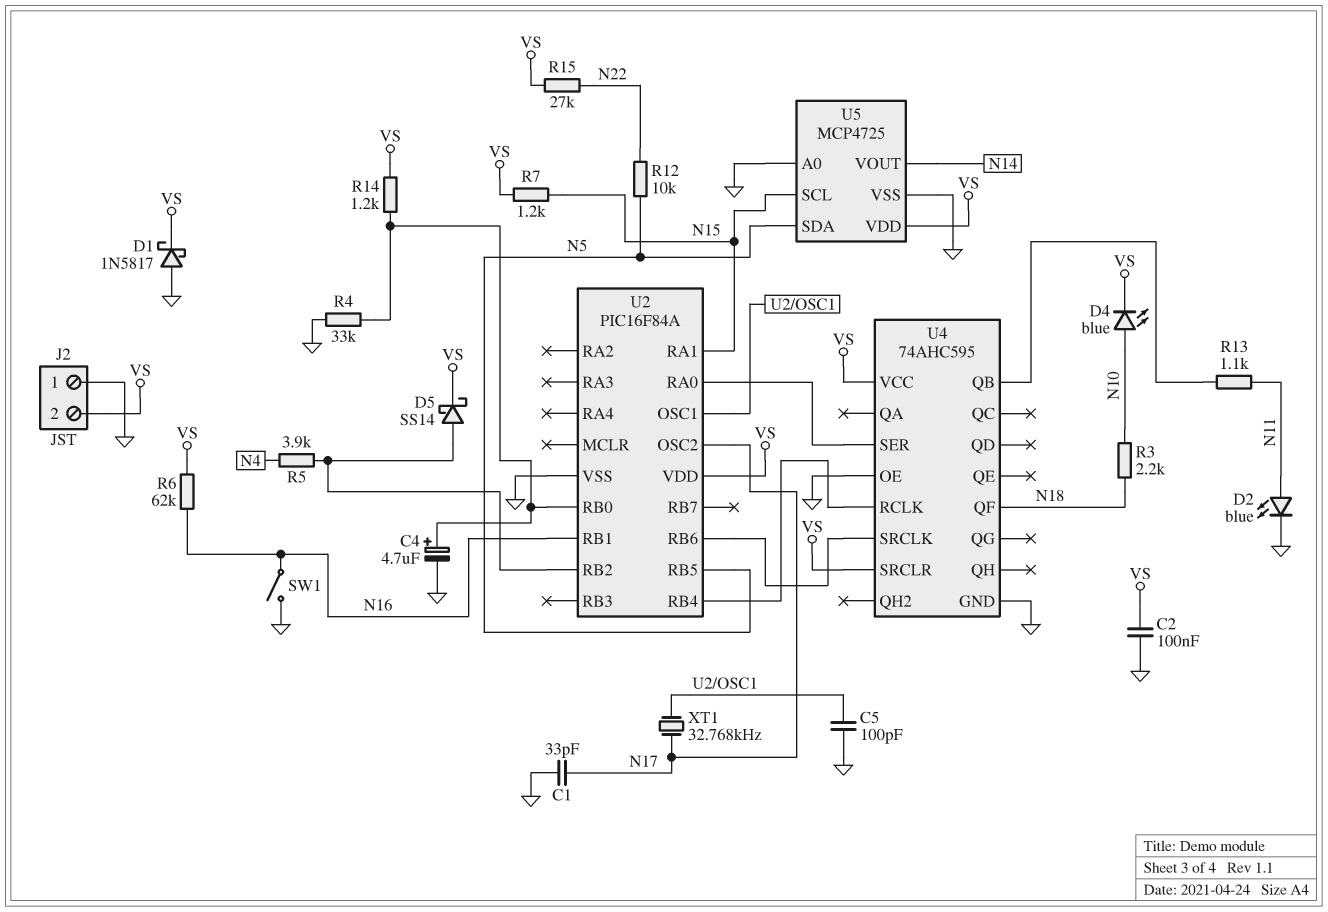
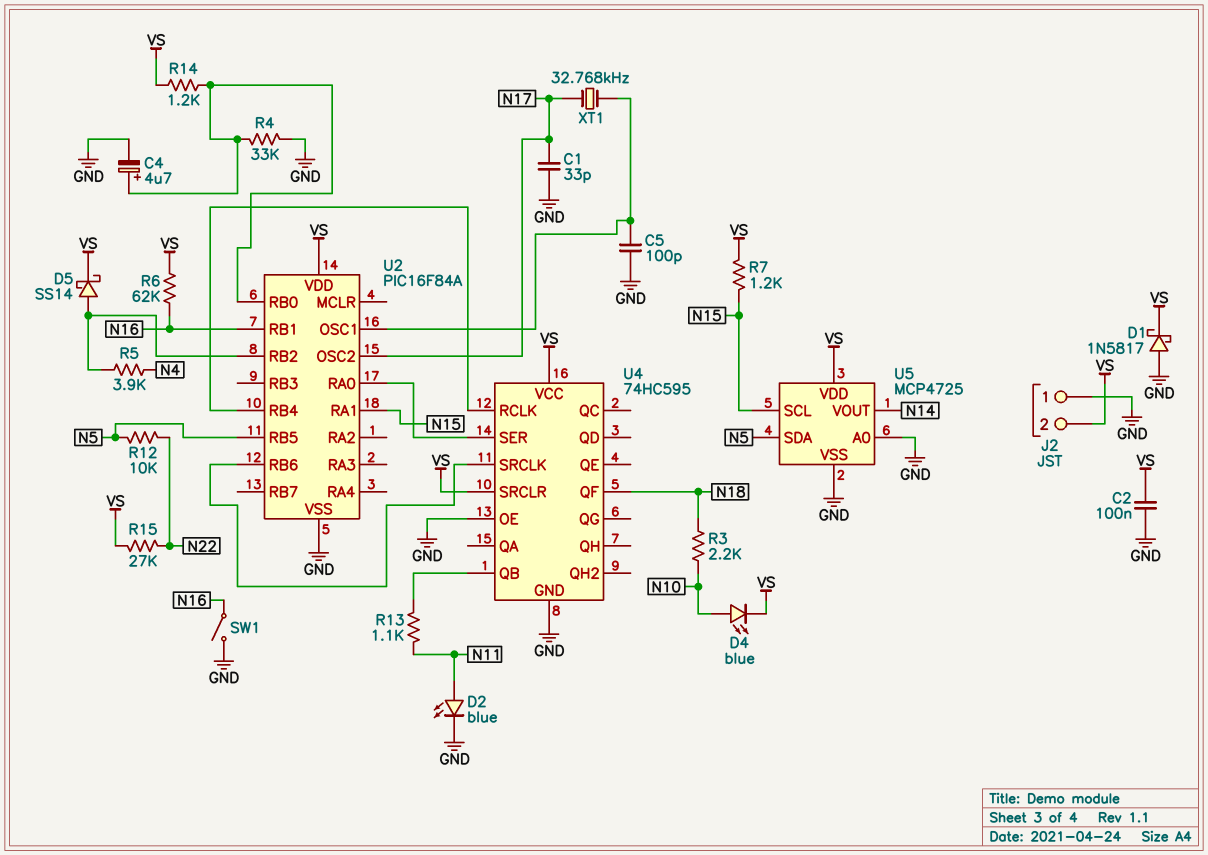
U4: 74AHC595 -> 74HC595

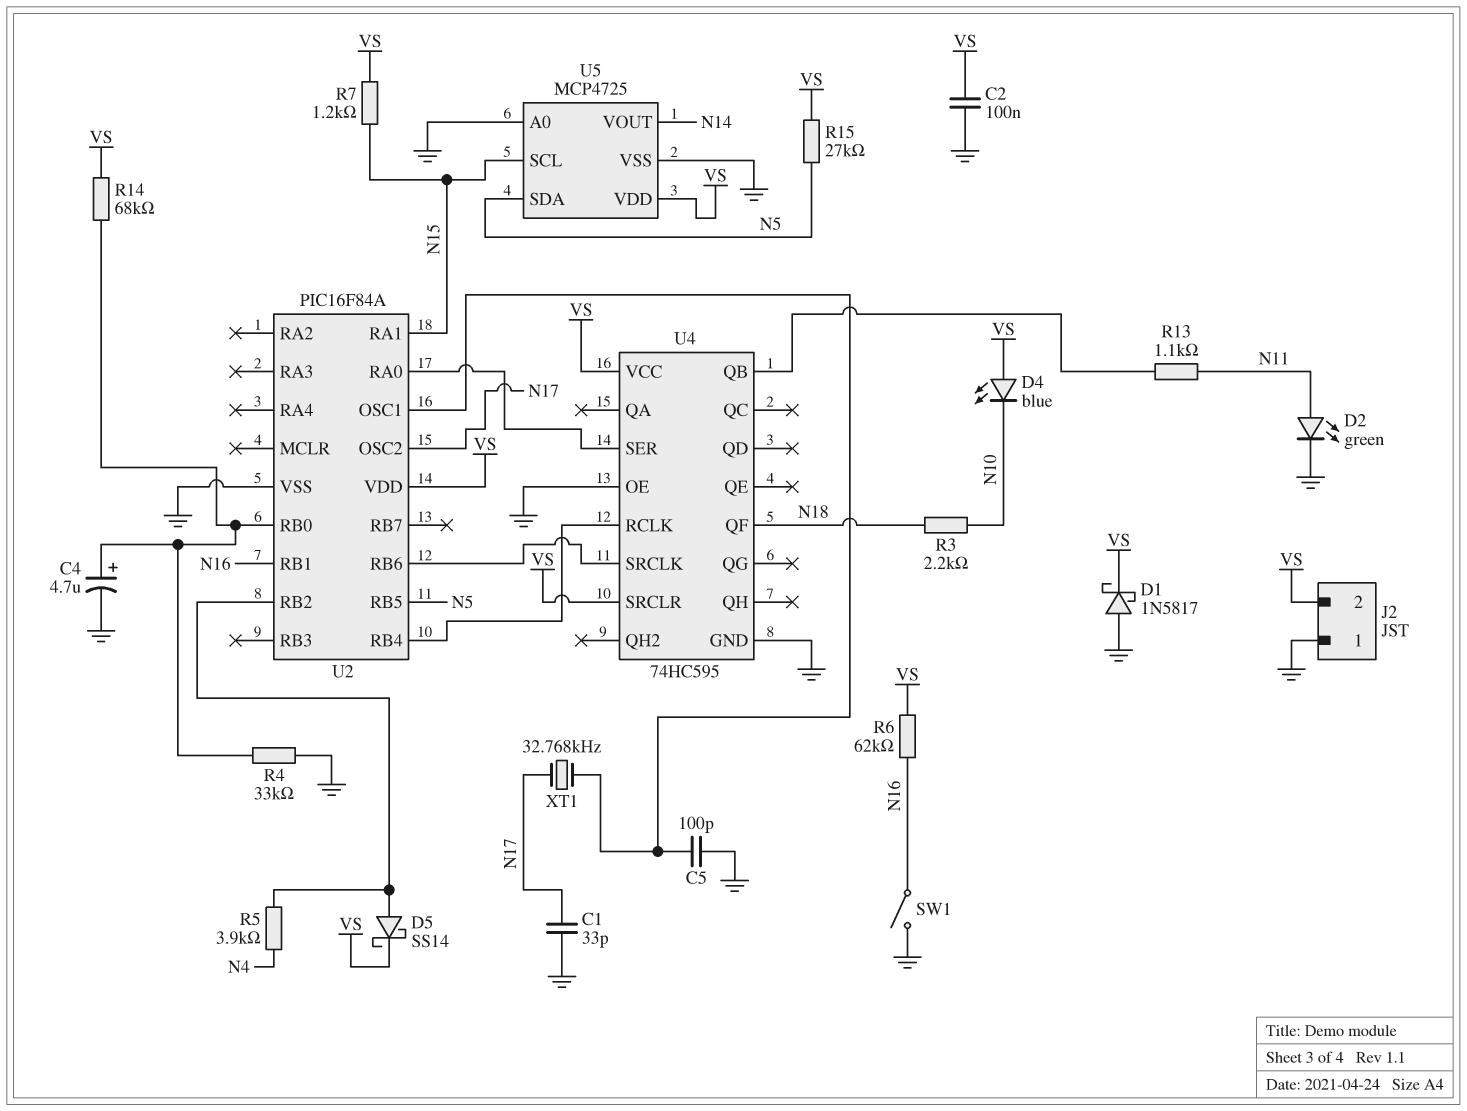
D2: LED blue (A N11, K GND) -> LED green (A N11, K GND)
D4: LED blue (A N10, K VS) -> LED blue (A VS, K N10)
R12: 10k (N5, N22) -> none
R14: 1.2k (U2/RB0, VS) -> 68k (U2/RB0, VS)
R15: 27k (N22, VS) -> 27k (N5, VS)

